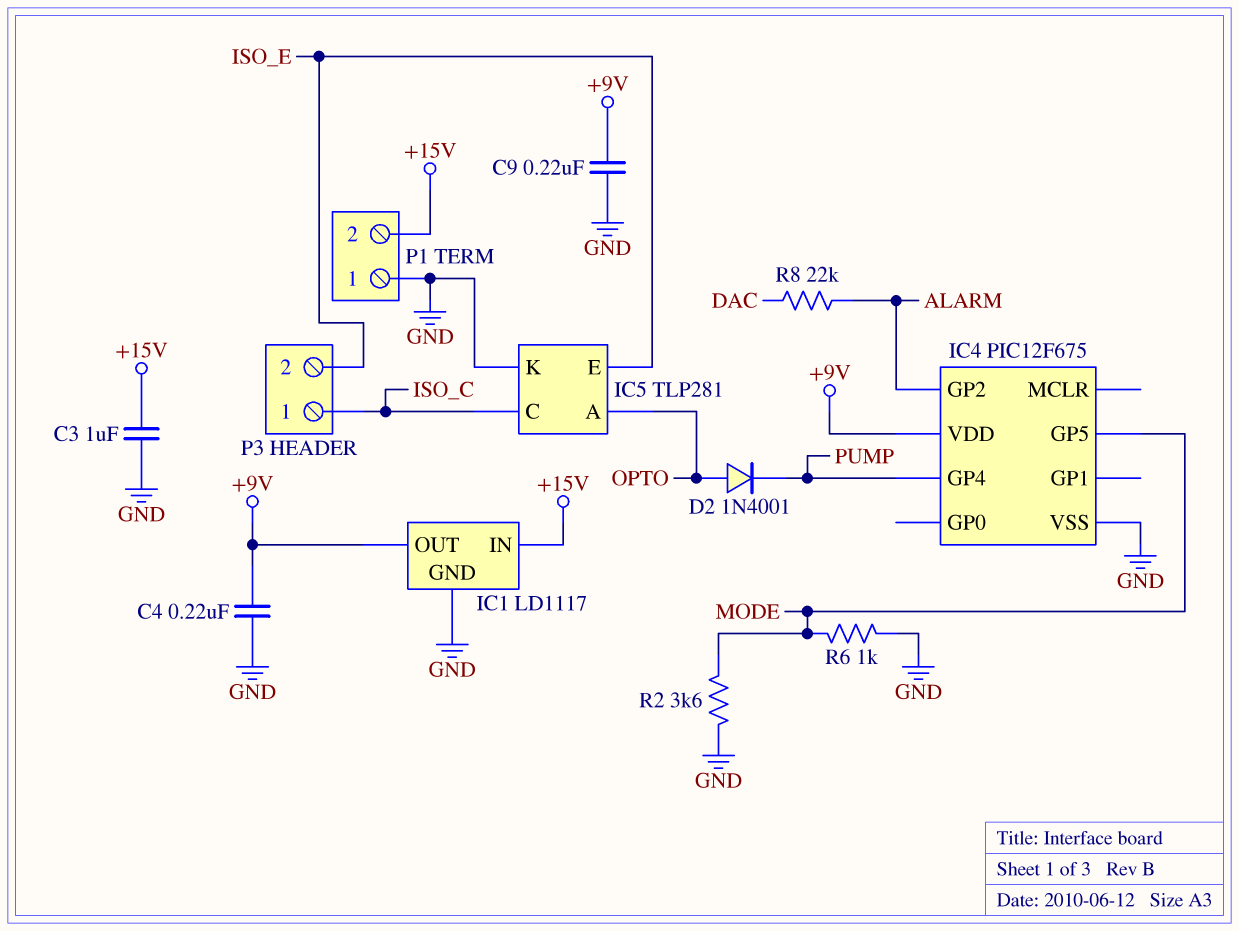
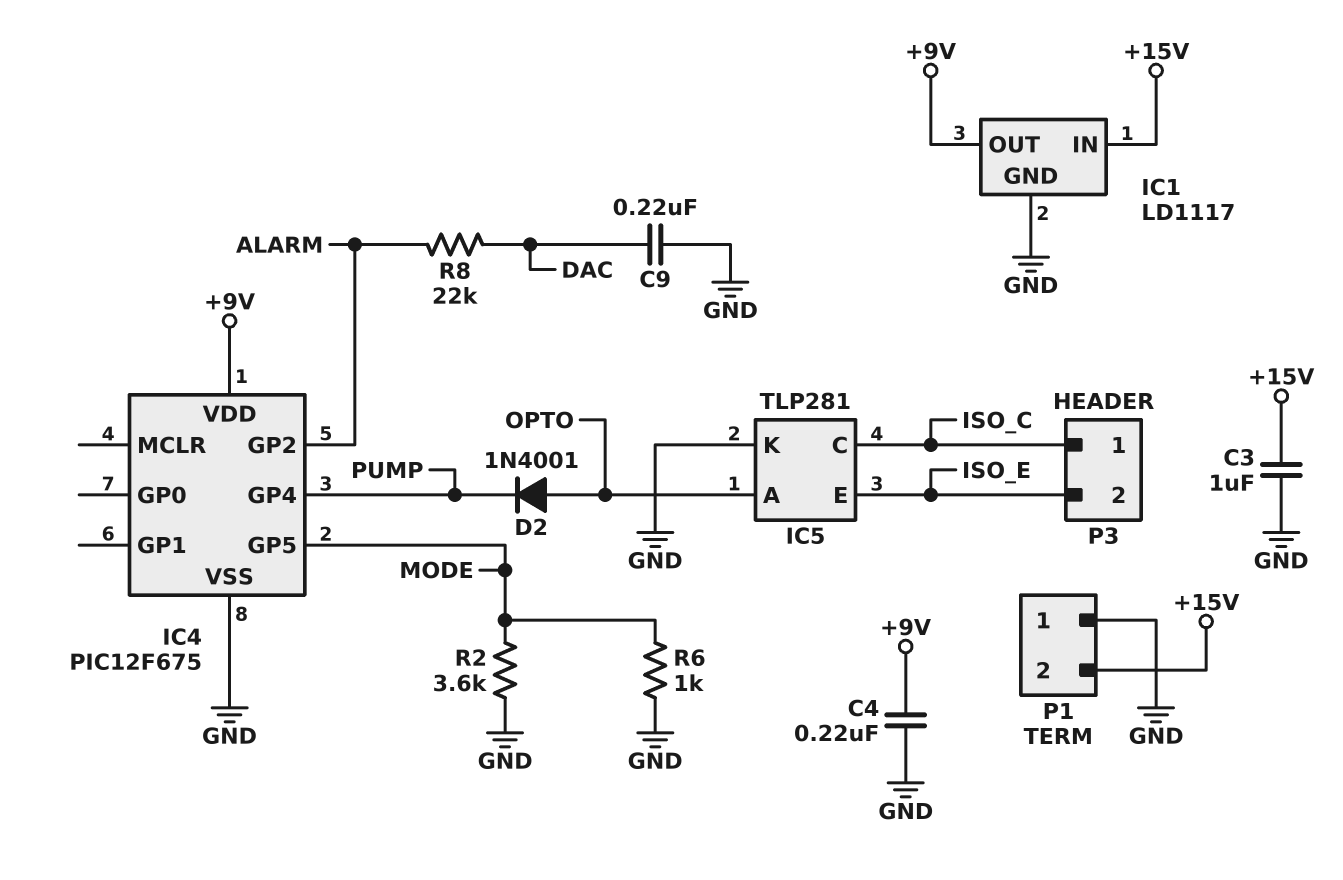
C9: 220nF (+9V, GND) -> 220nF (DAC, GND)

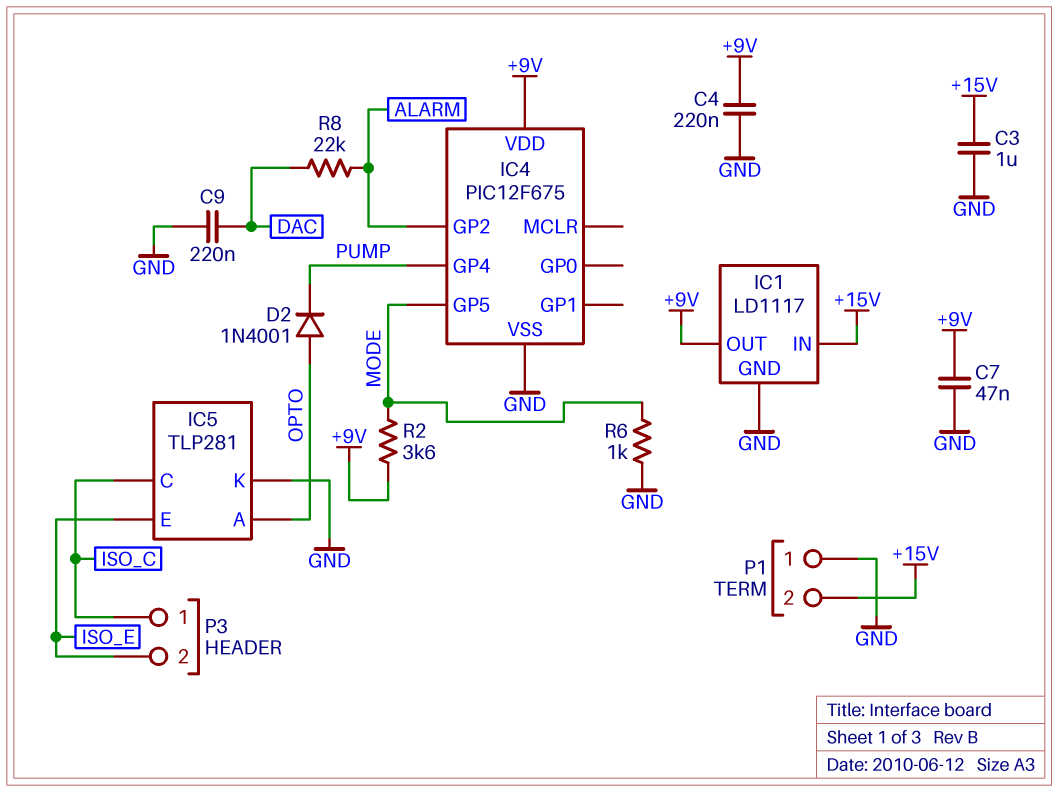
C7: none -> 47nF (+9V, GND)
R2: 3.6k (GND, MODE) -> 3.6k (+9V, MODE)

